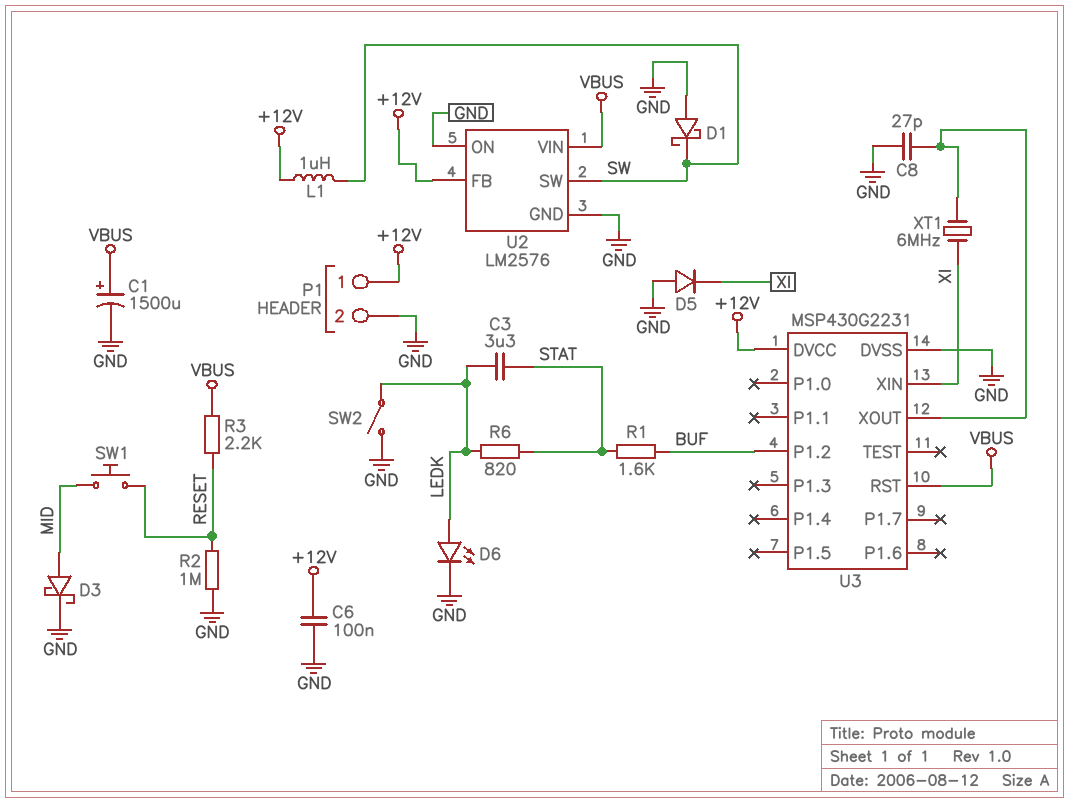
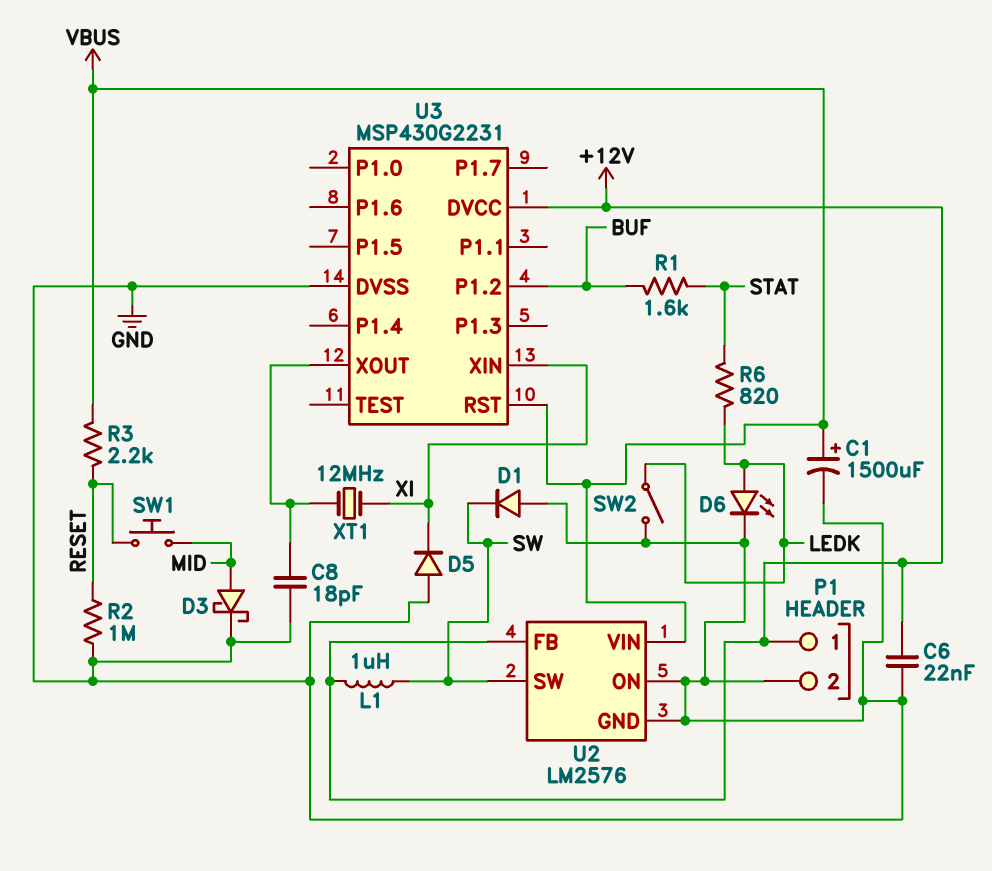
C3: 3.3uF (LEDK, STAT) -> none
C6: 100nF (+12V, GND) -> 22nF (+12V, GND)
C8: 27pF (GND, U3/XOUT) -> 18pF (GND, U3/XOUT)
D1: schottky (A GND, K SW) -> diode (A GND, K SW)
XT1: 6MHz (U3/XOUT, XI) -> 12MHz (U3/XOUT, XI)

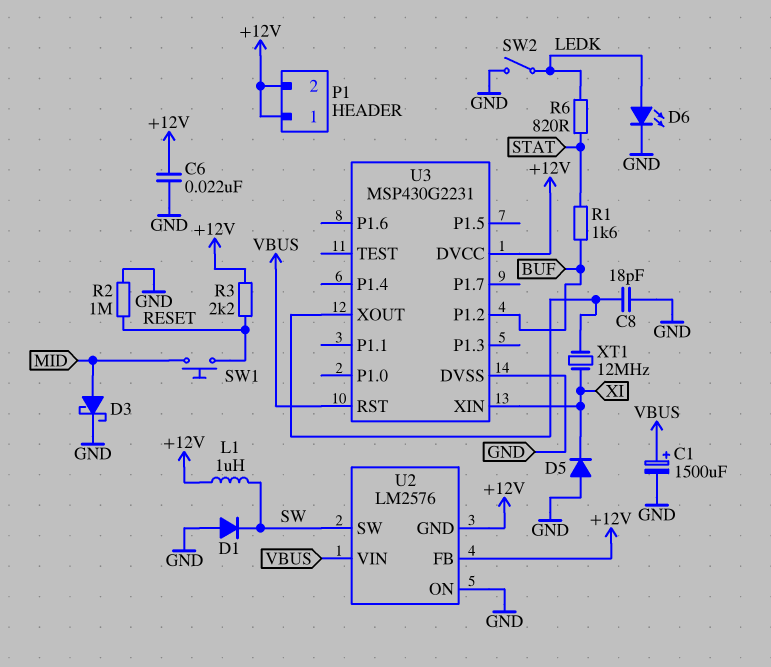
P1 pin 2: GND -> +12V
R3: 2.2k (RESET, VBUS) -> 2.2k (+12V, RESET)
U2 pin GND: GND -> +12V

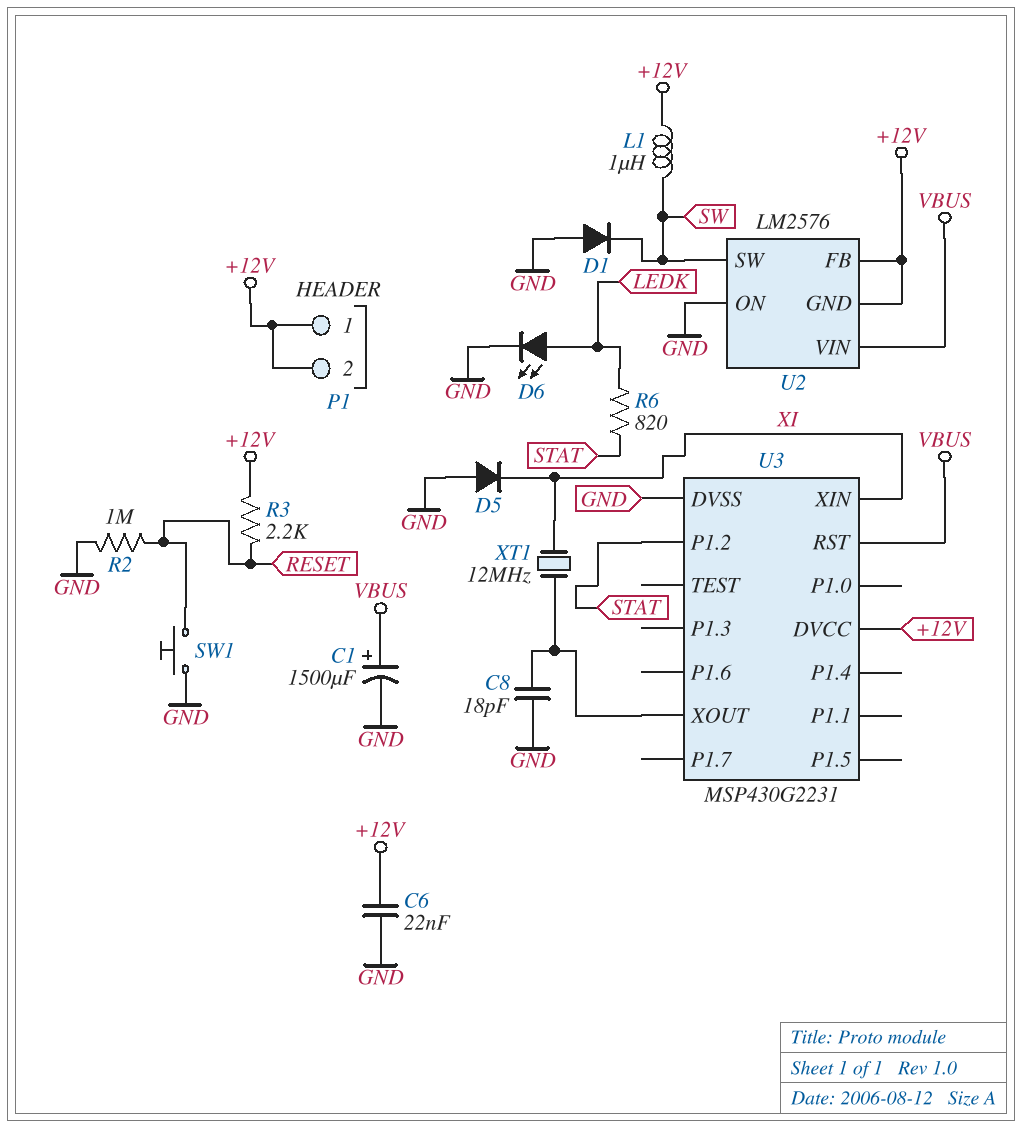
D3: schottky (A MID, K GND) -> none
R1: 1.6k (BUF, STAT) -> none
SW1: button (MID, RESET) -> button (GND, RESET)
SW2: switch (GND, LEDK) -> none
U3 pin P1.2: BUF -> STAT

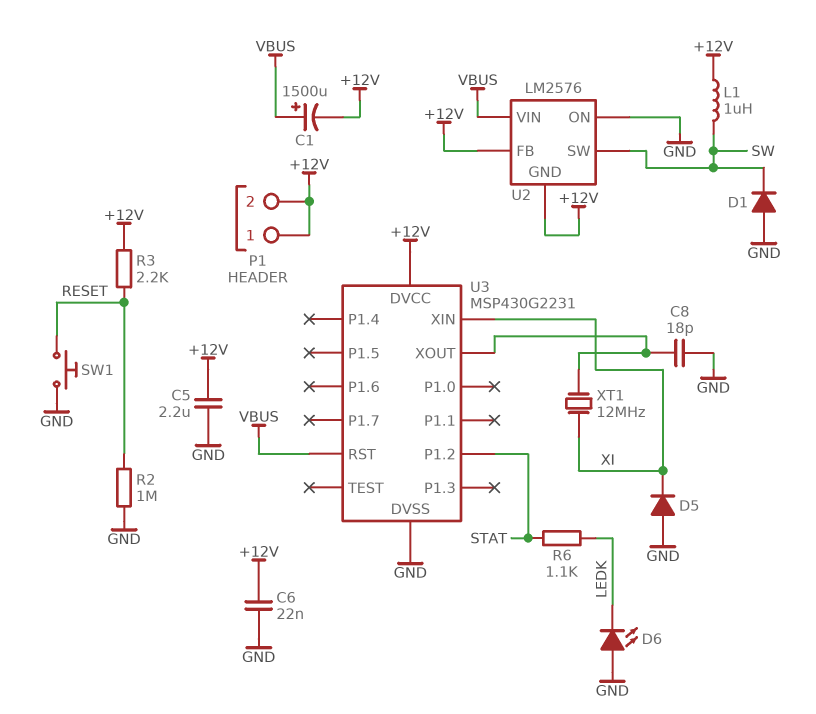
C1: 1500uF (plus VBUS, minus GND) -> 1500uF (plus VBUS, minus +12V)
C5: none -> 2.2uF (+12V, GND)
D6: LED (A LEDK, K GND) -> LED (A GND, K LEDK)
R6: 820 (LEDK, STAT) -> 1.1k (LEDK, STAT)

